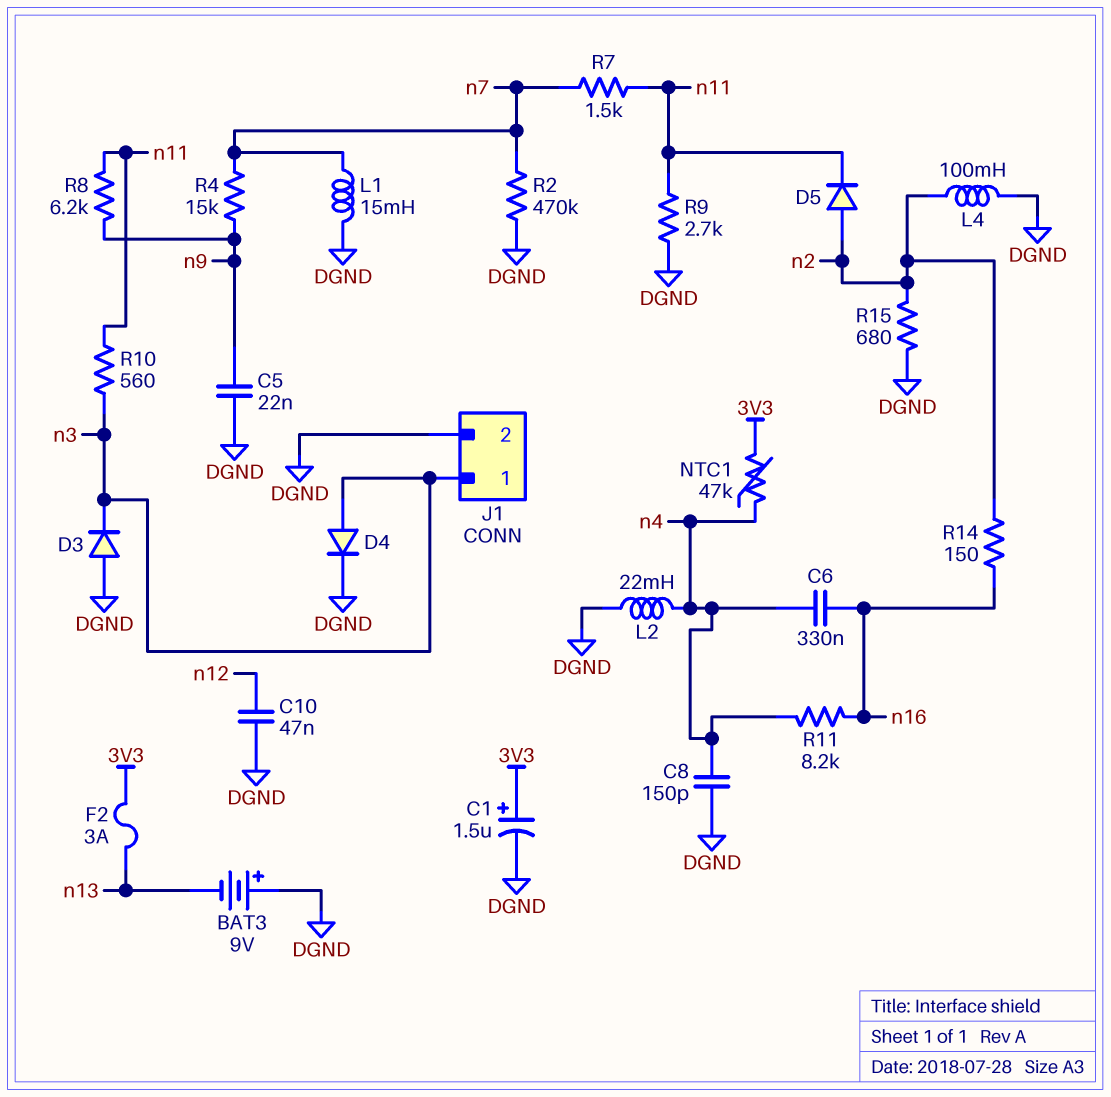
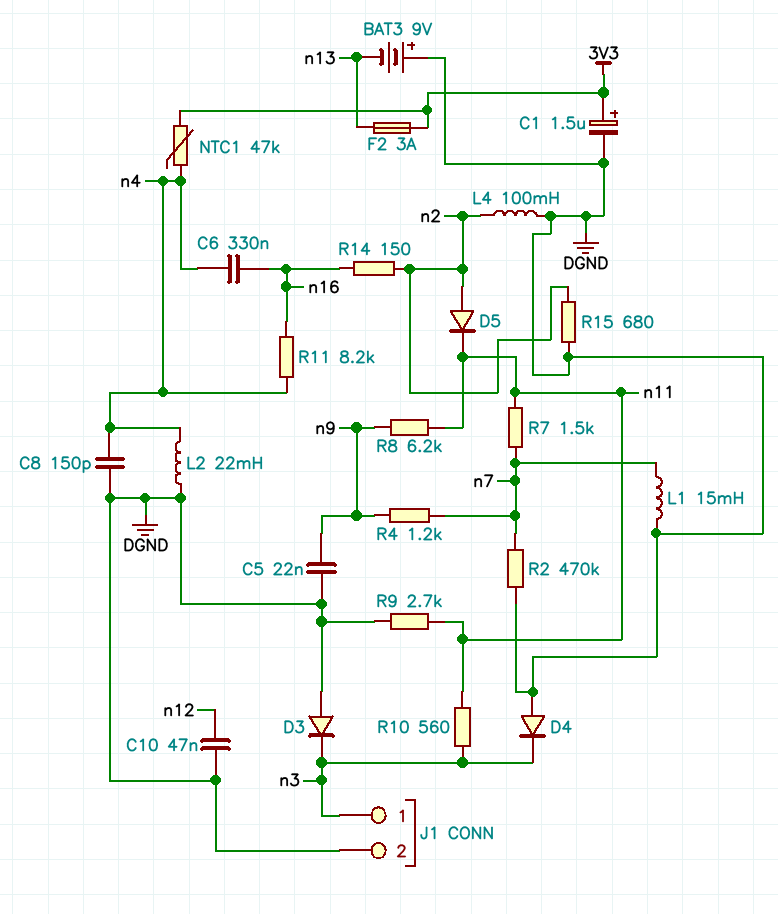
D4: diode (A n3, K DGND) -> diode (A DGND, K n3)
R4: 15k (n7, n9) -> 1.2k (n7, n9)

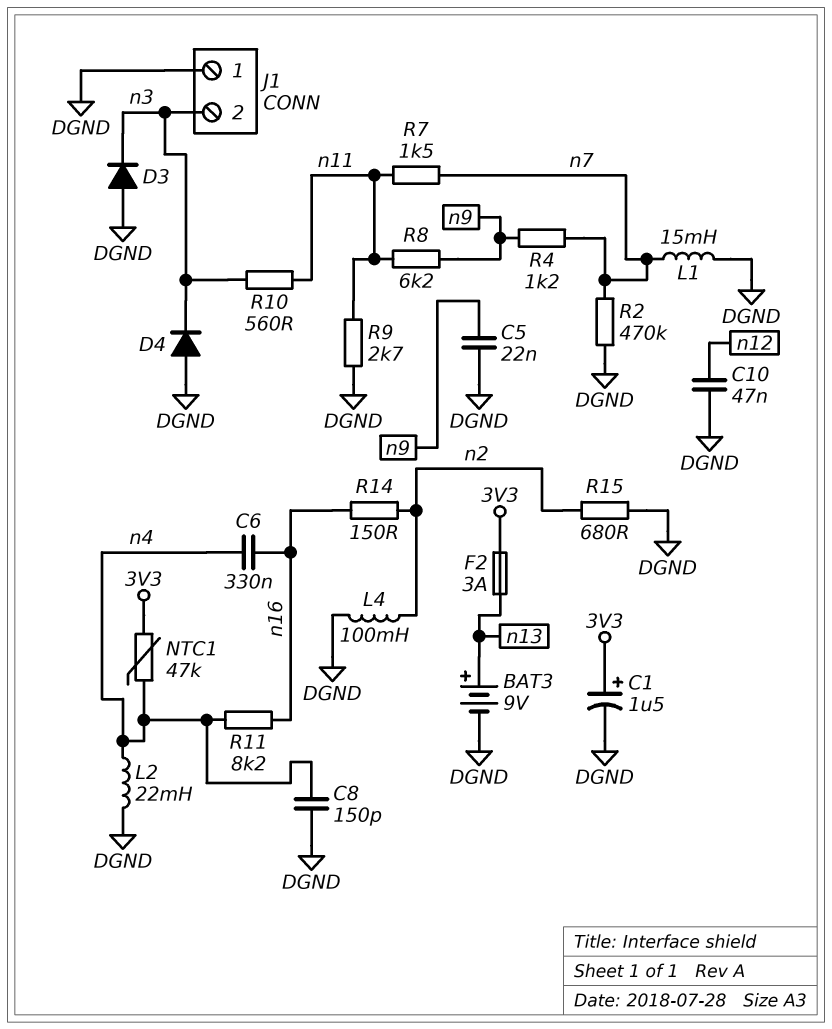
BAT3: 9V (plus DGND, minus n13) -> 9V (plus n13, minus DGND)
D5: diode (A n2, K n11) -> none
J1 pin 1: n3 -> DGND
J1 pin 2: DGND -> n3

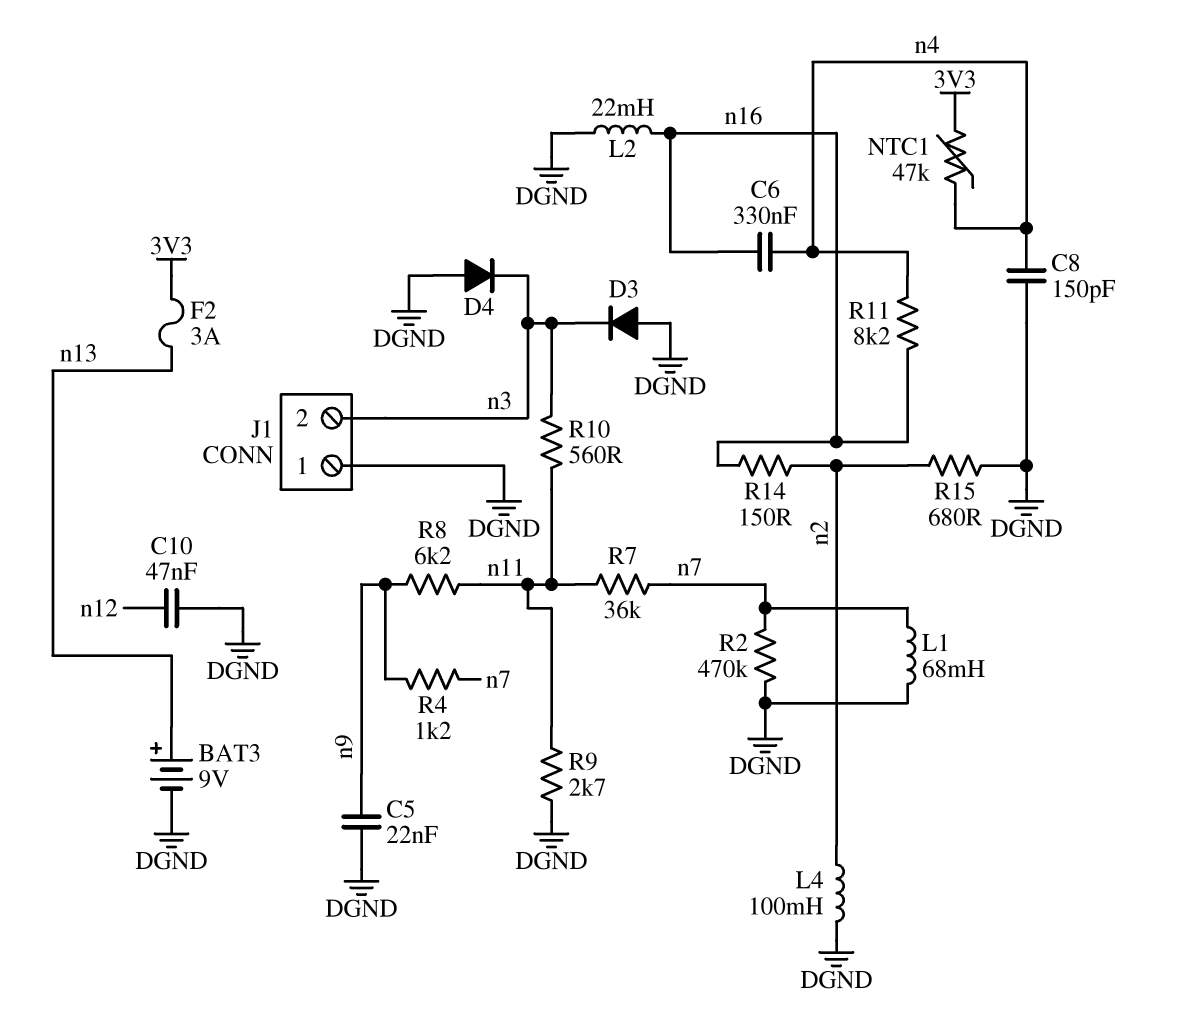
C1: 1.5uF (plus 3V3, minus DGND) -> none
L1: 15mH (DGND, n7) -> 68mH (DGND, n7)
L2: 22mH (DGND, n4) -> 22mH (DGND, n16)
R7: 1.5k (n7, n11) -> 36k (n7, n11)

